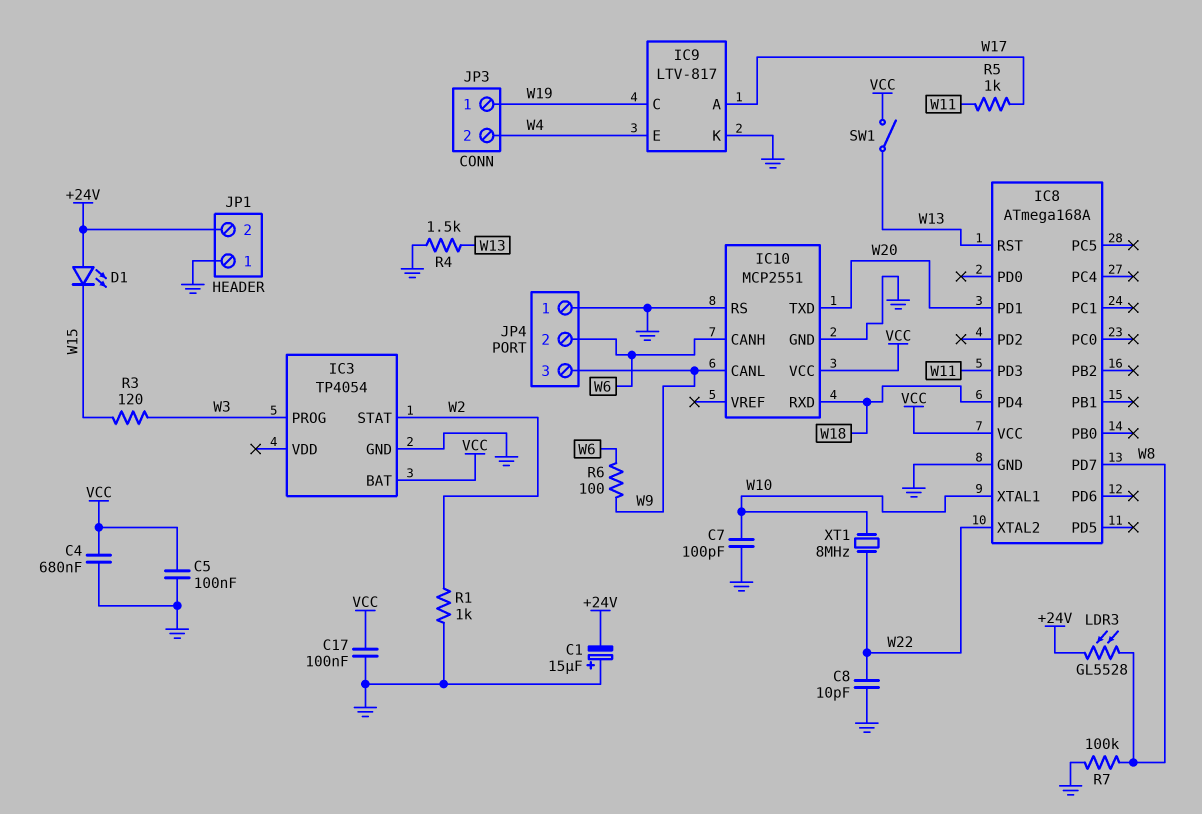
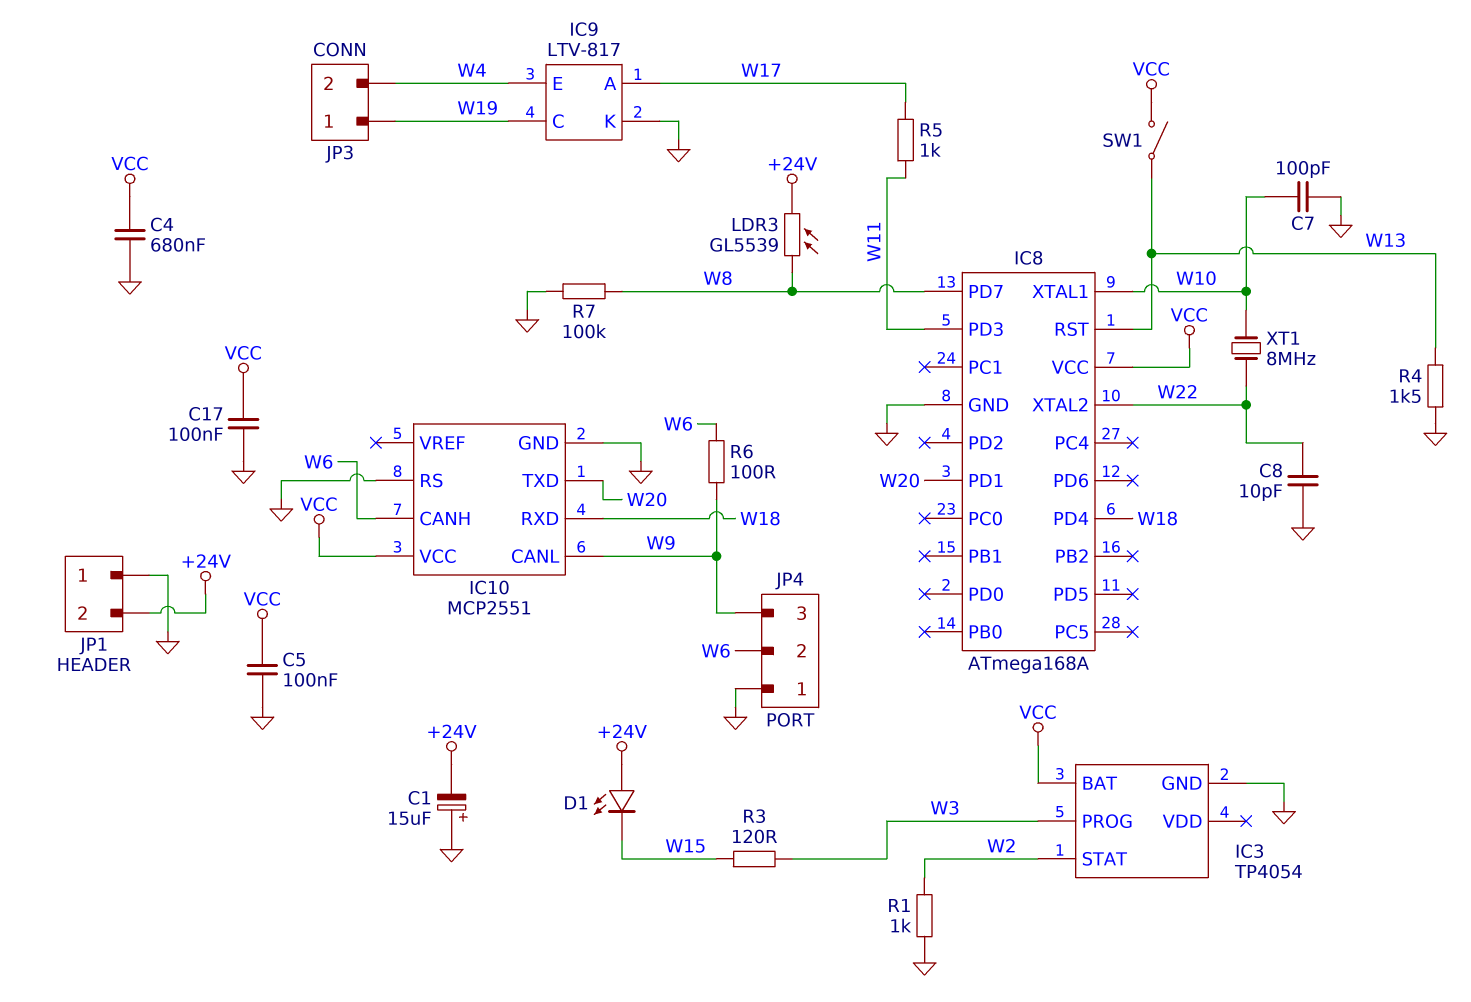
LDR3: GL5528 (+24V, W8) -> GL5539 (+24V, W8)

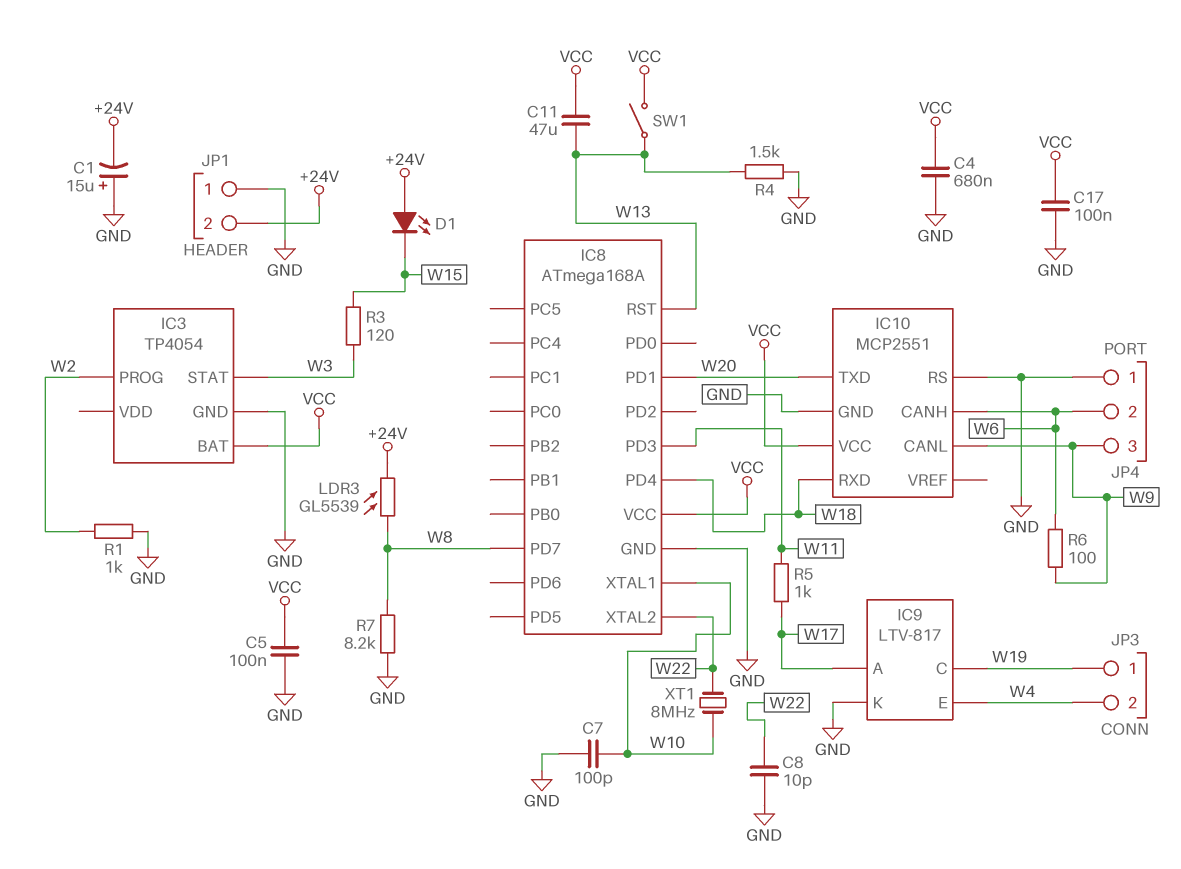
C11: none -> 47uF (VCC, W13)
IC3 pin PROG: W3 -> W2
IC3 pin STAT: W2 -> W3
R7: 100k (GND, W8) -> 8.2k (GND, W8)

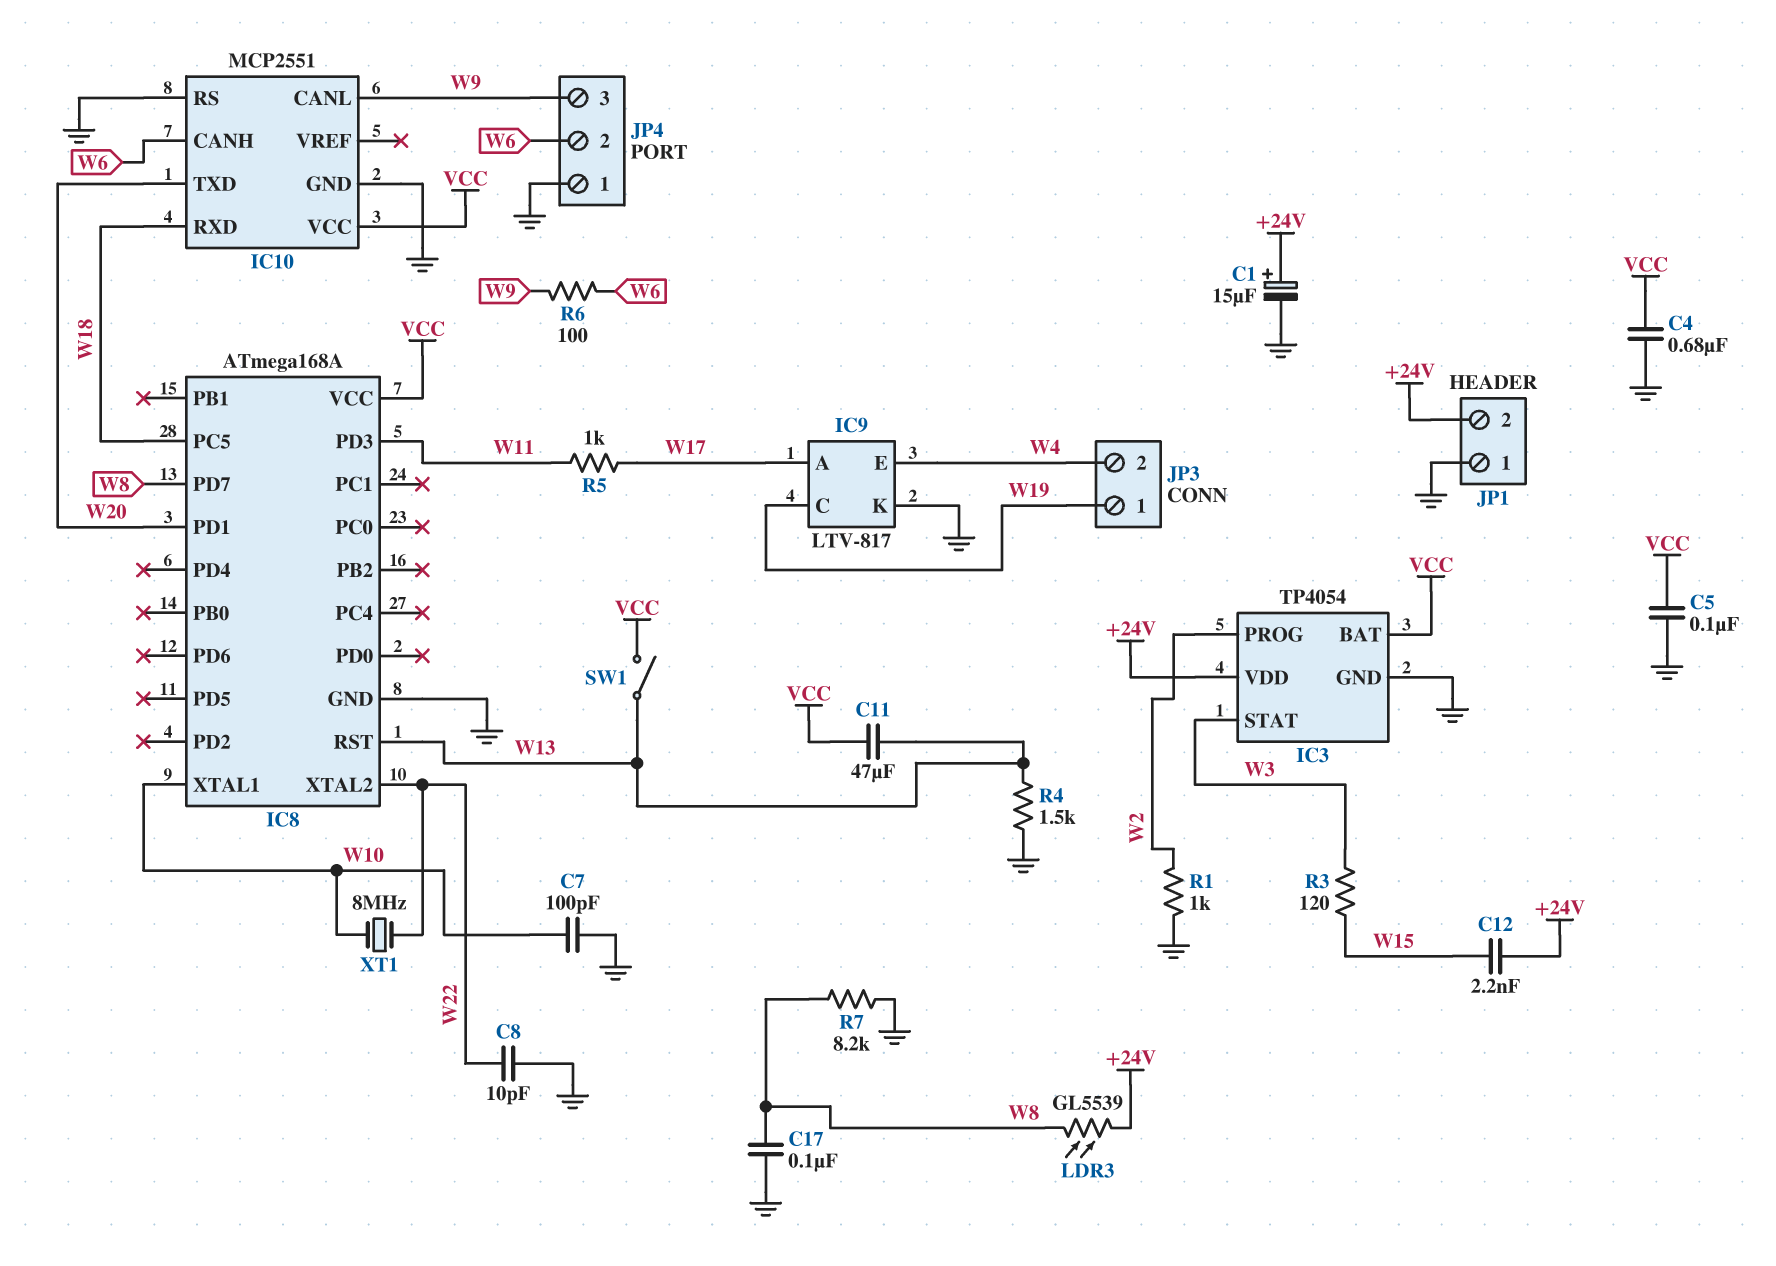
C1: 15uF (plus GND, minus +24V) -> 15uF (plus +24V, minus GND)
C12: none -> 2.2nF (+24V, W15)
C17: 100nF (GND, VCC) -> 100nF (GND, W8)
D1: LED (A +24V, K W15) -> none
IC3 pin VDD: none -> +24V
IC8 pin PC5: none -> W18
IC8 pin PD4: W18 -> none

